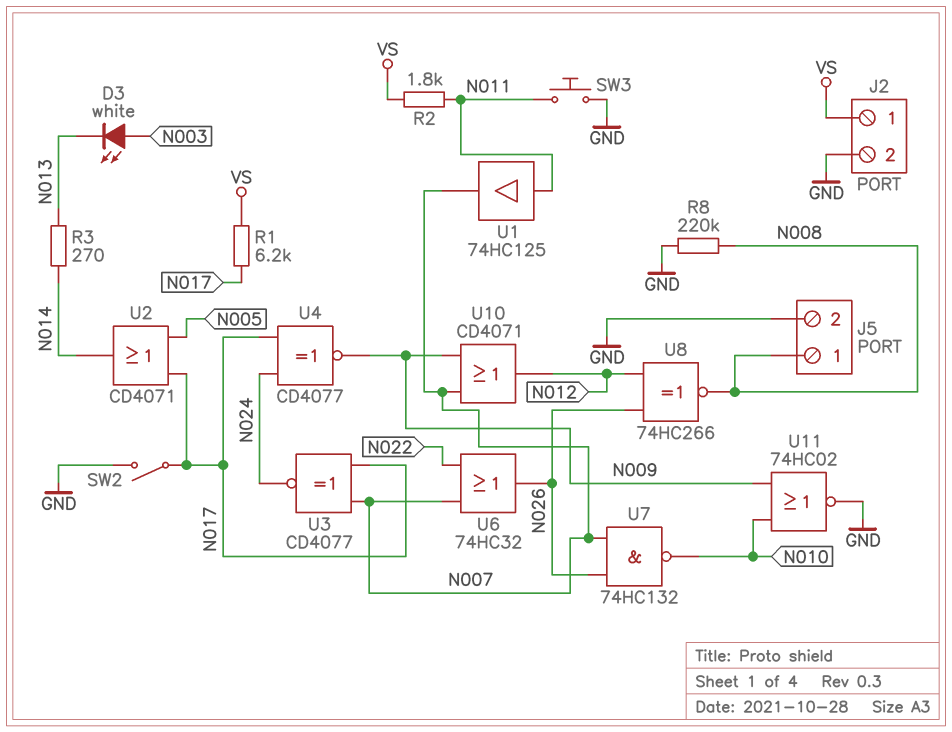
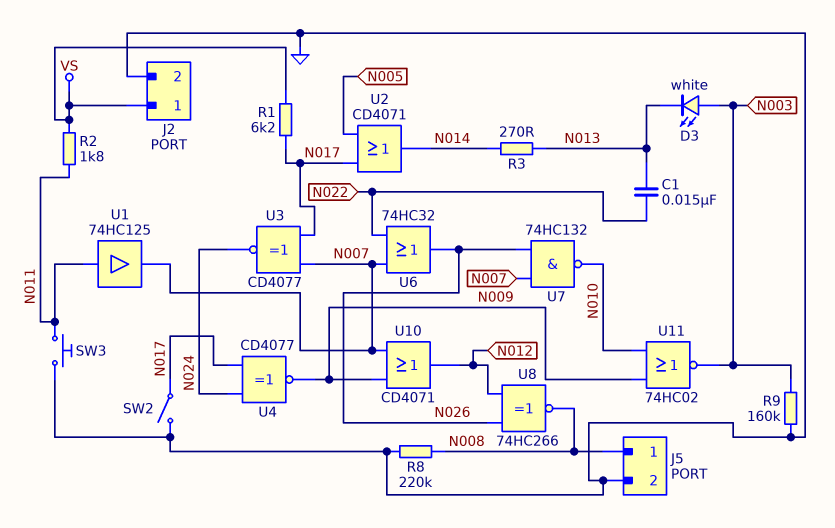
C1: none -> 15nF (N013, N022)
R9: none -> 160k (GND, N003)
U11: NOR 74HC02 (in N009, in N010, out GND) -> NOR 74HC02 (in N009, in N010, out N003)

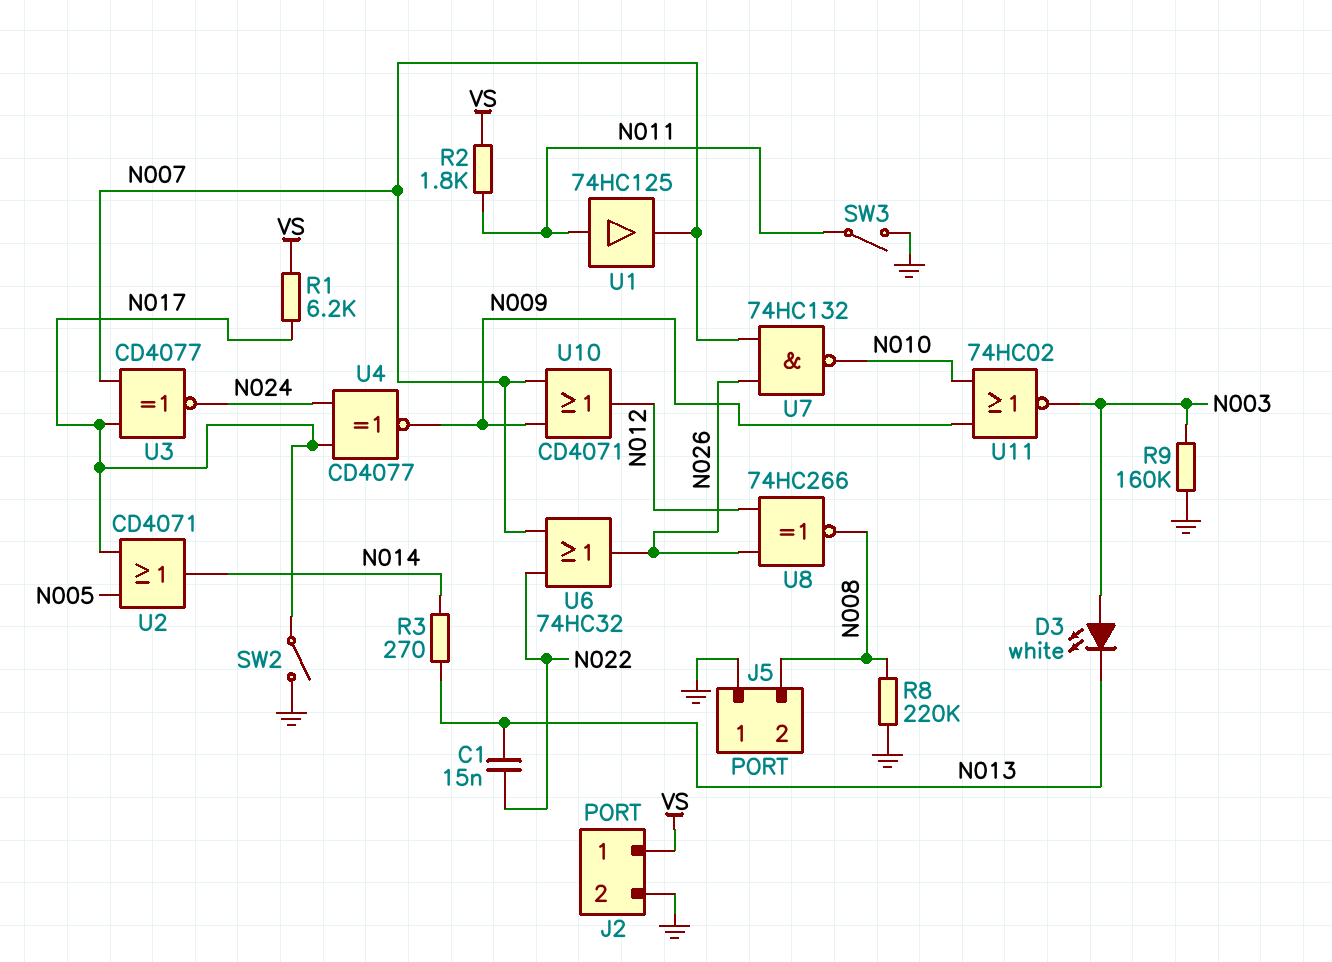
J5 pin 1: N008 -> GND
J5 pin 2: GND -> N008
SW3: button (GND, N011) -> switch (GND, N011)

